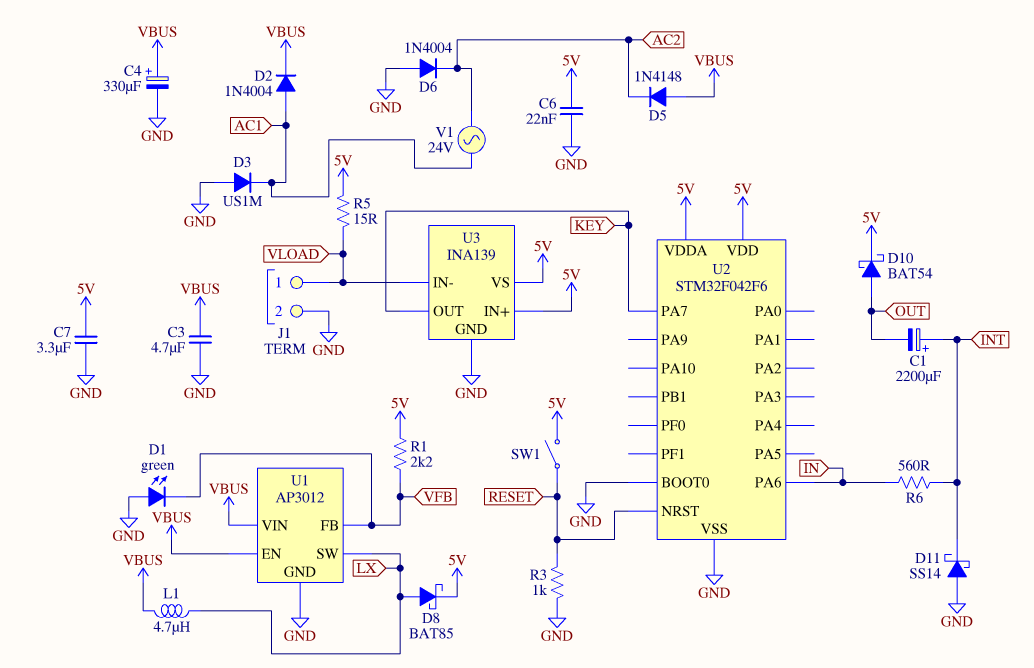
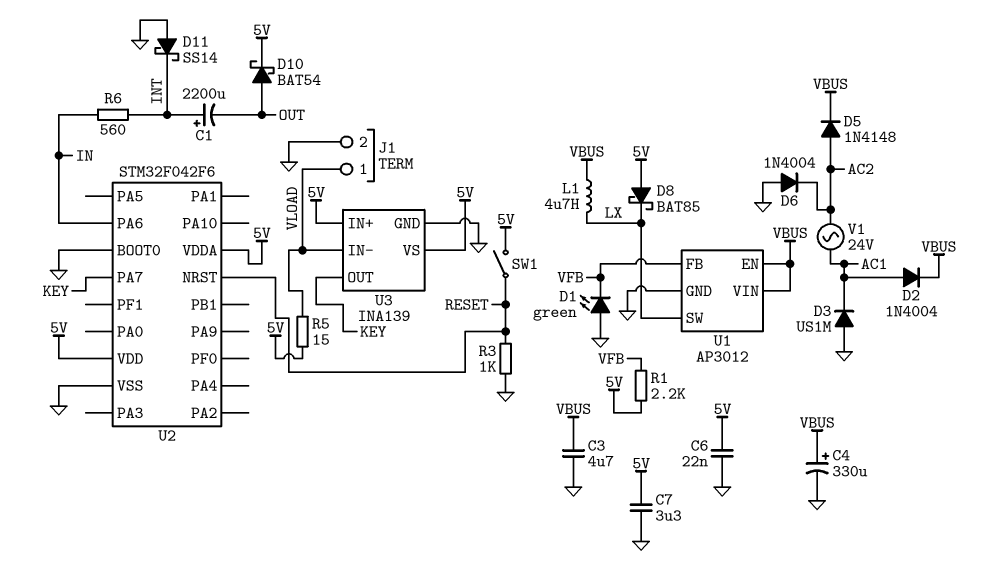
D5: diode 1N4148 (A VBUS, K AC2) -> diode 1N4148 (A AC2, K VBUS)
D8: schottky BAT85 (A LX, K 5V) -> schottky BAT85 (A 5V, K LX)

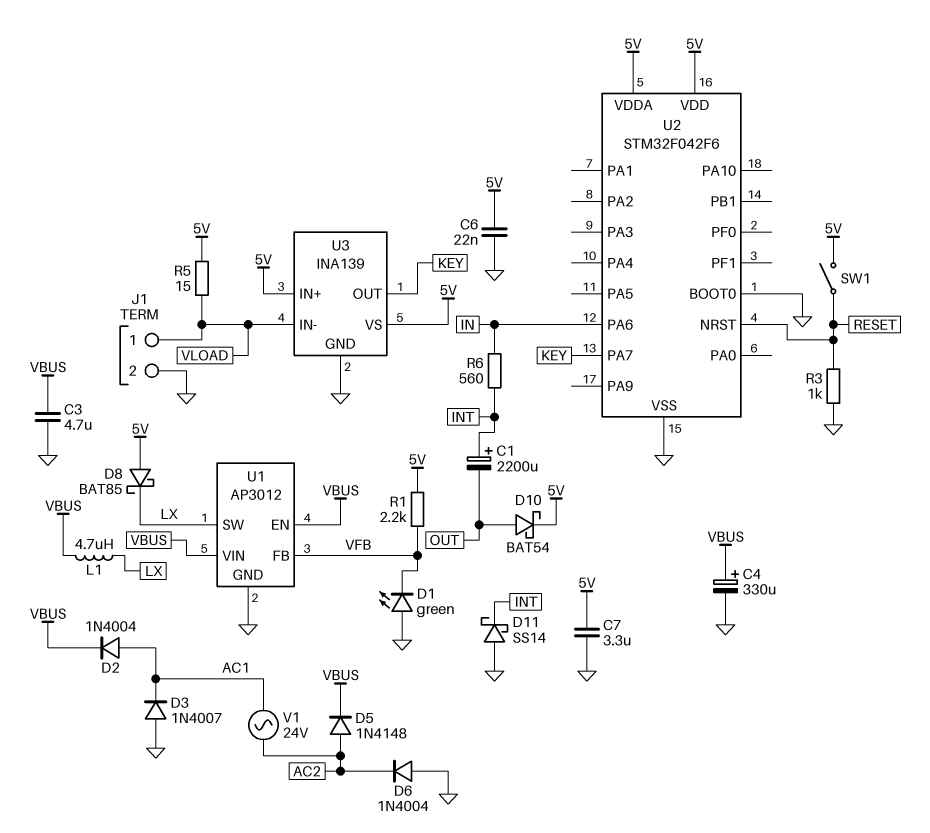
D3: diode US1M (A GND, K AC1) -> diode 1N4007 (A GND, K AC1)

